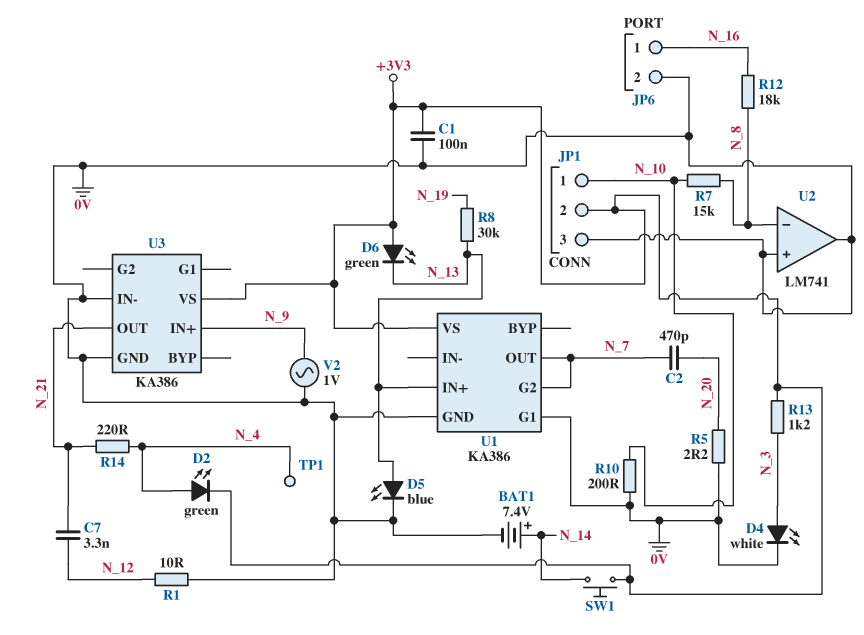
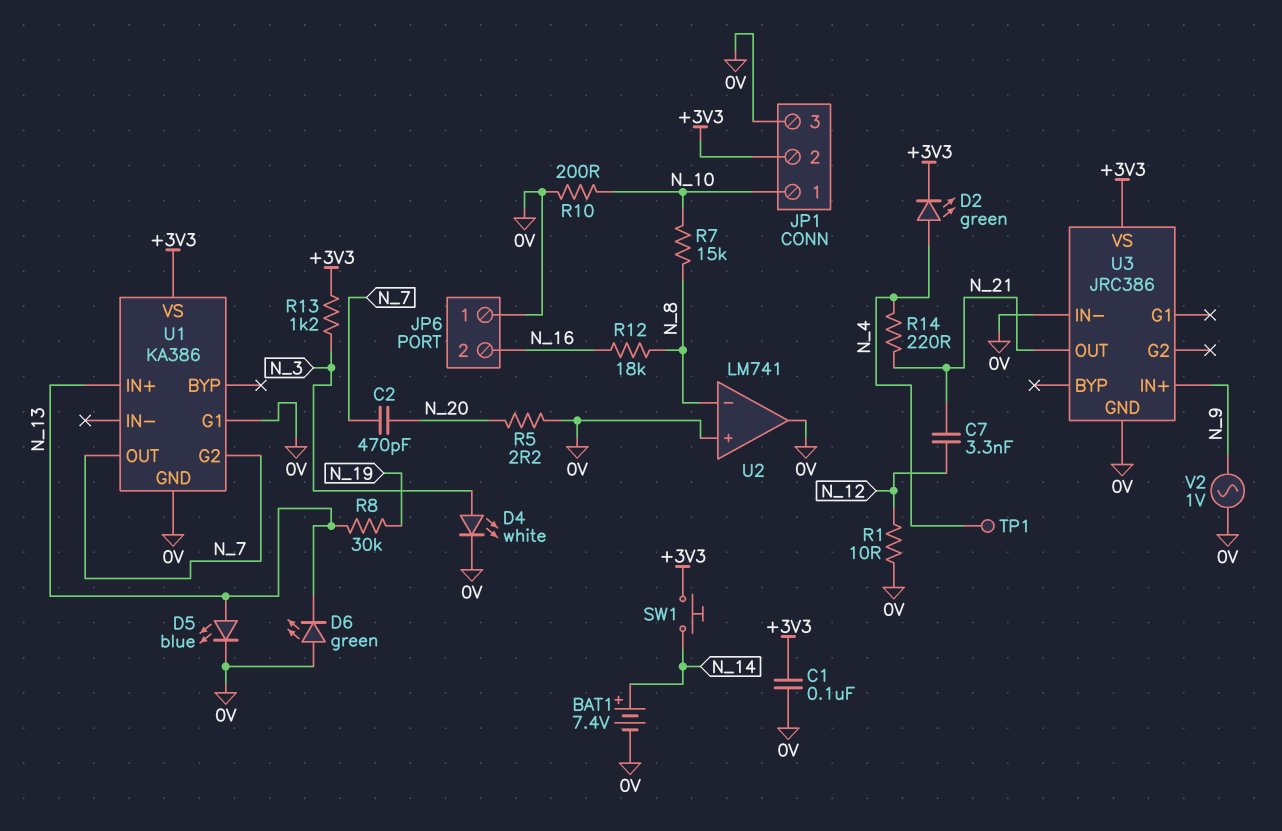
D6: LED green (A +3V3, K N_13) -> LED green (A 0V, K N_13)
JP6 pin 1: N_16 -> 0V
JP6 pin 2: 0V -> N_16
U3: KA386 -> JRC386

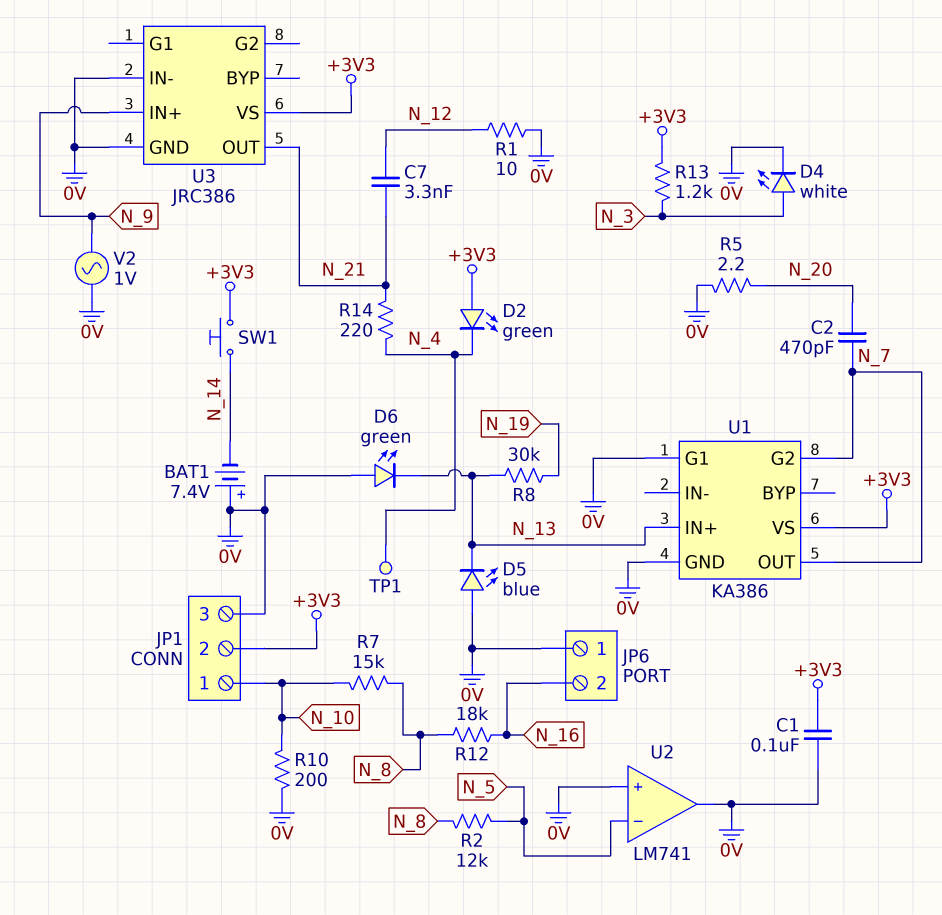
BAT1: 7.4V (plus N_14, minus 0V) -> 7.4V (plus 0V, minus N_14)
D2: LED green (A N_4, K +3V3) -> LED green (A +3V3, K N_4)
D5: LED blue (A N_13, K 0V) -> LED blue (A 0V, K N_13)
R2: none -> 12k (N_5, N_8)
U2 pin in-: N_8 -> N_5

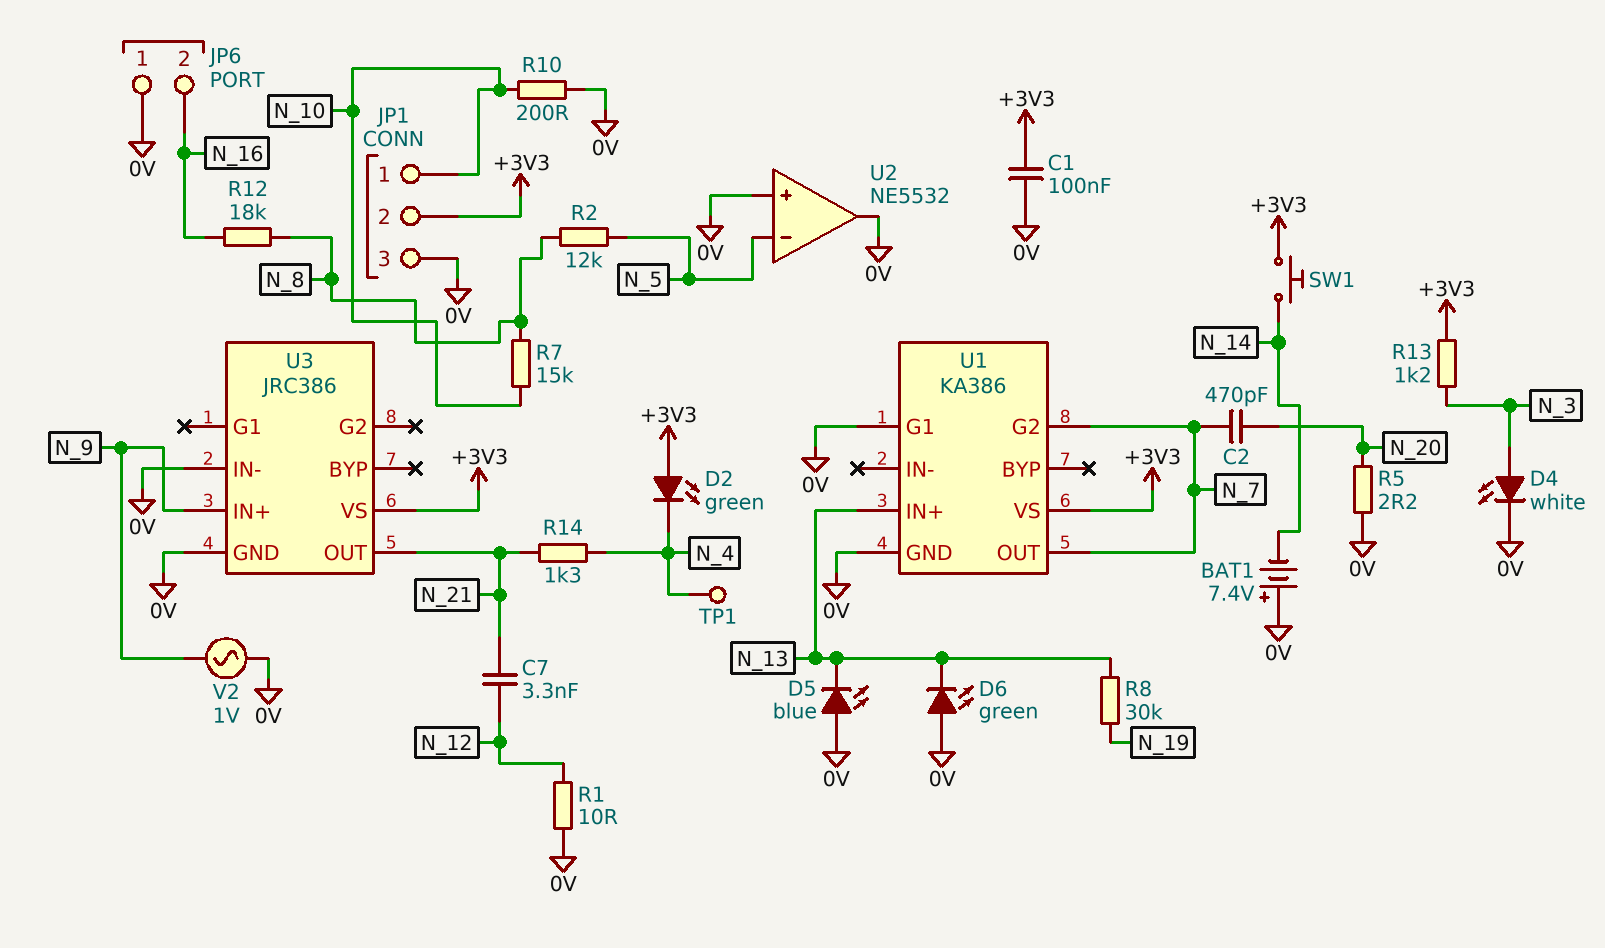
R14: 220 (N_4, N_21) -> 1.3k (N_4, N_21)
U2: LM741 -> NE5532

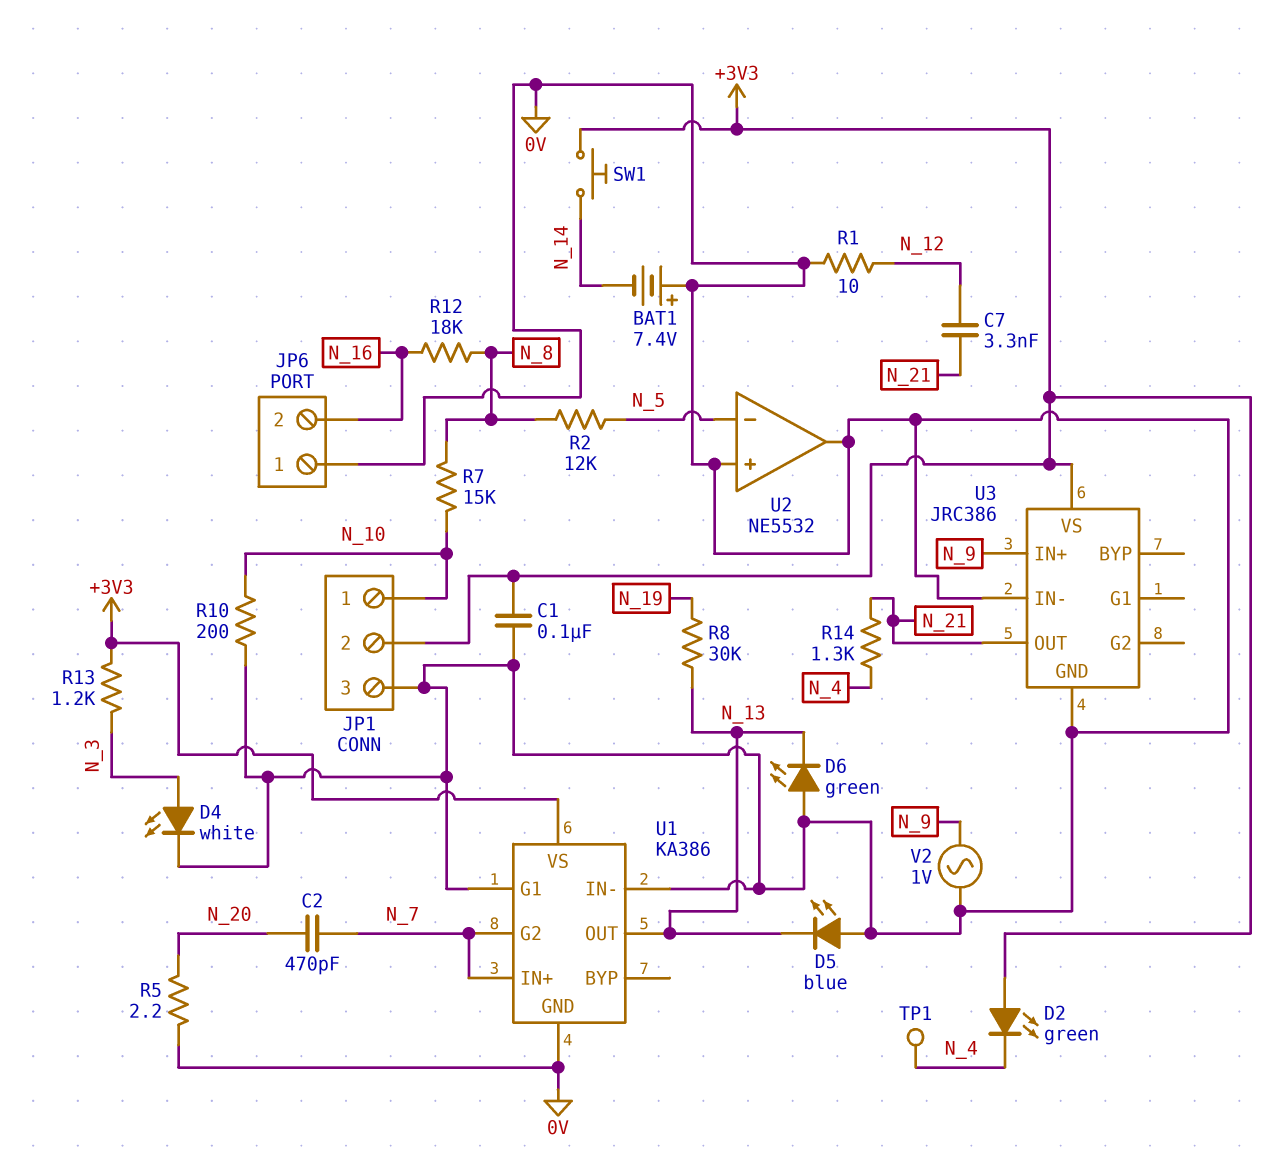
U1 pin IN+: N_13 -> N_7
U1 pin IN-: none -> 0V
U1 pin OUT: N_7 -> N_13

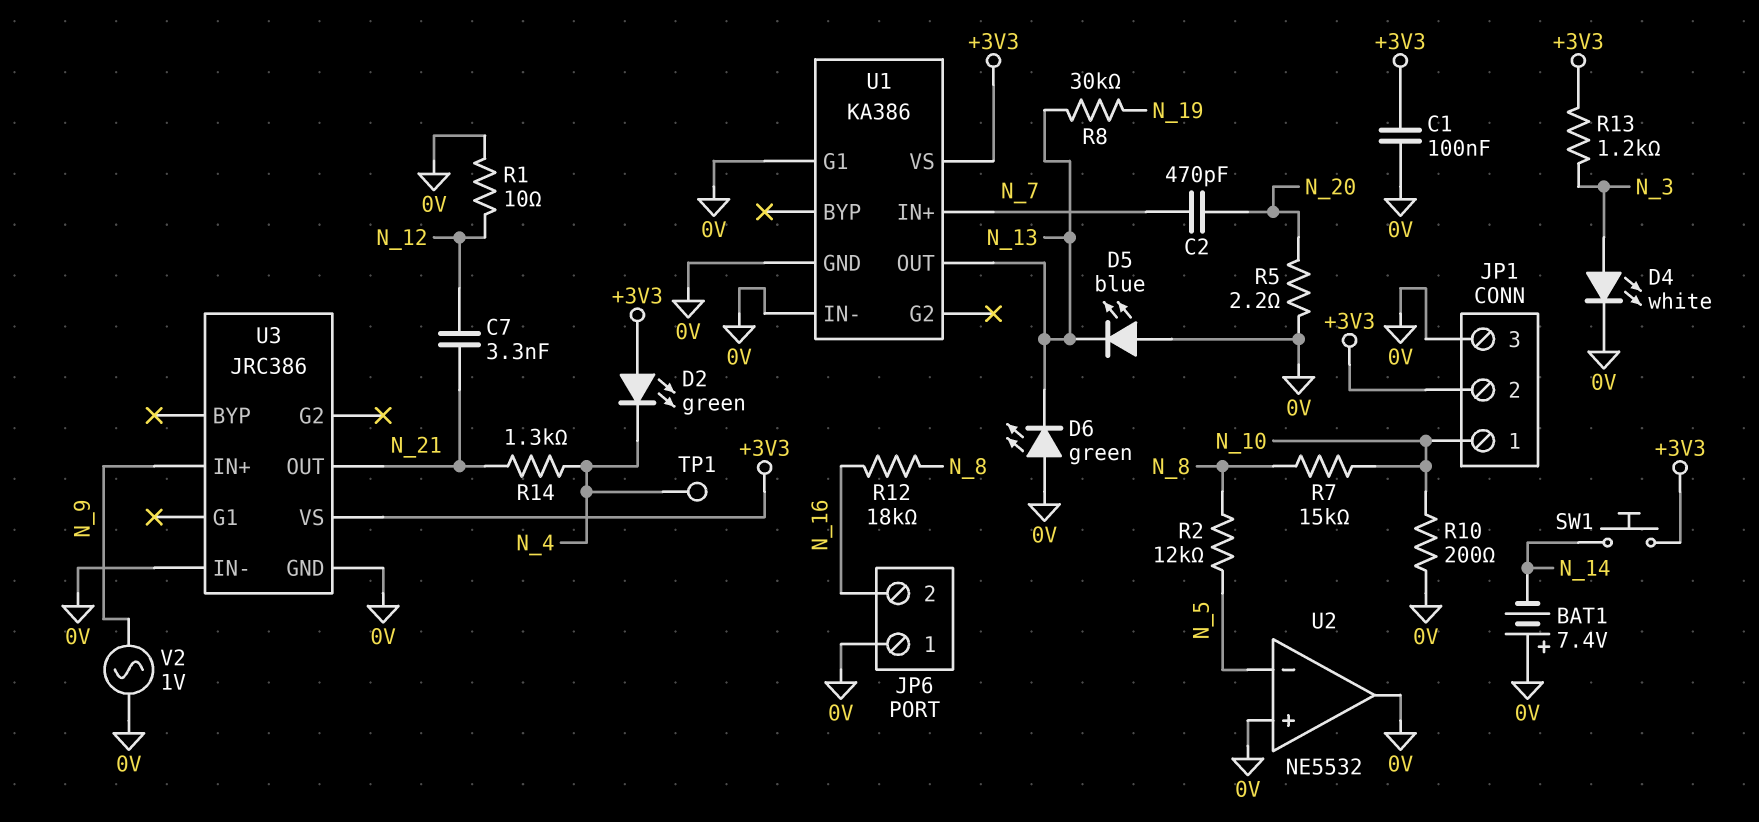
U1 pin G2: N_7 -> none

